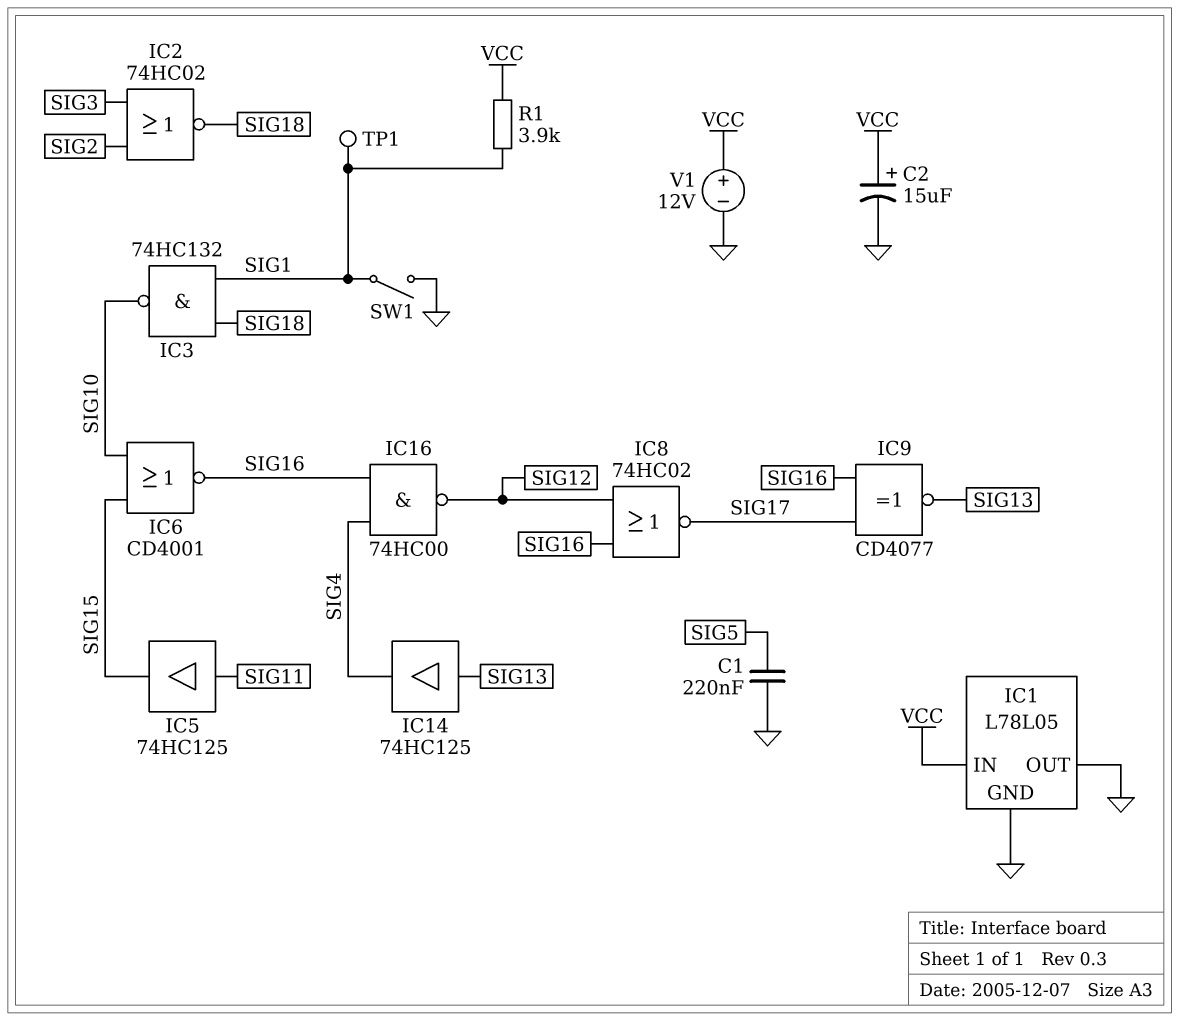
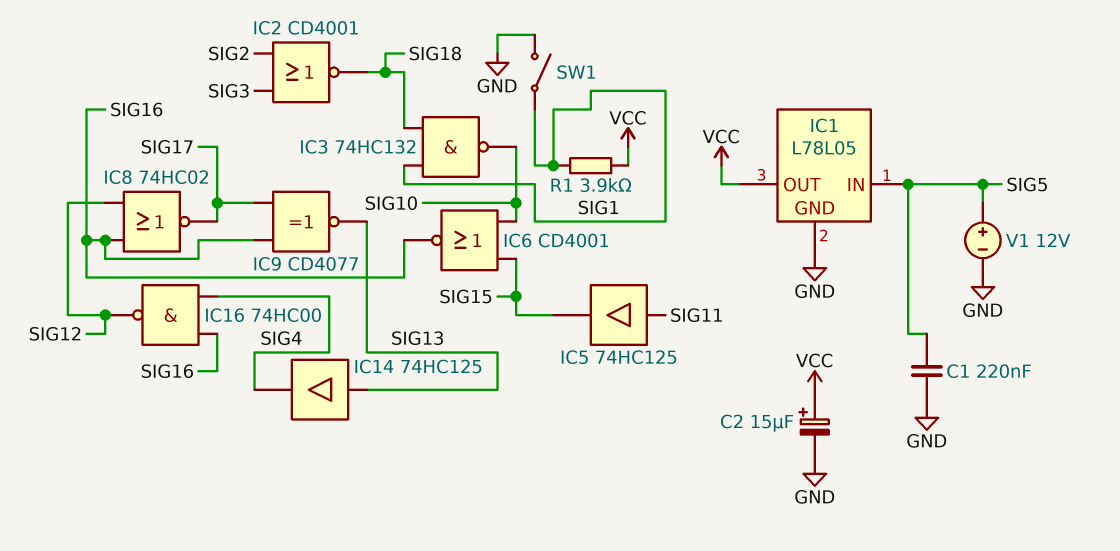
IC1 pin IN: VCC -> SIG5
IC1 pin OUT: GND -> VCC
IC2: NOR 74HC02 (in SIG2, in SIG3, out SIG18) -> NOR CD4001 (in SIG2, in SIG3, out SIG18)
TP1: test point (SIG1) -> none
V1: 12V (plus VCC, minus GND) -> 12V (plus SIG5, minus GND)

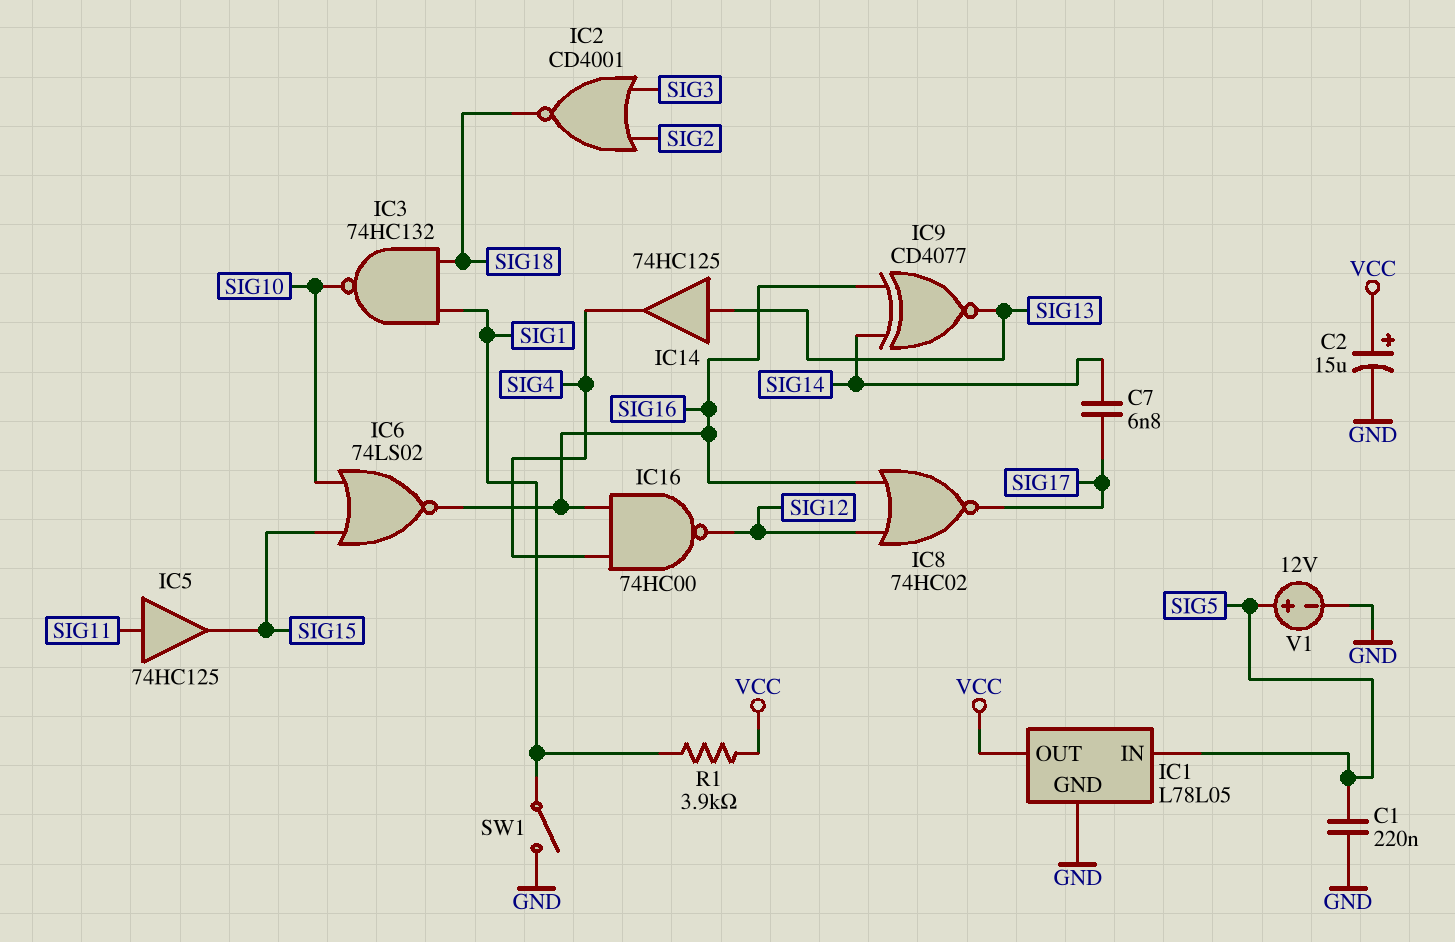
C7: none -> 6.8nF (SIG14, SIG17)
IC6: NOR CD4001 (in SIG10, in SIG15, out SIG16) -> NOR 74LS02 (in SIG10, in SIG15, out SIG16)
IC9: XNOR CD4077 (in SIG16, in SIG17, out SIG13) -> XNOR CD4077 (in SIG14, in SIG16, out SIG13)

